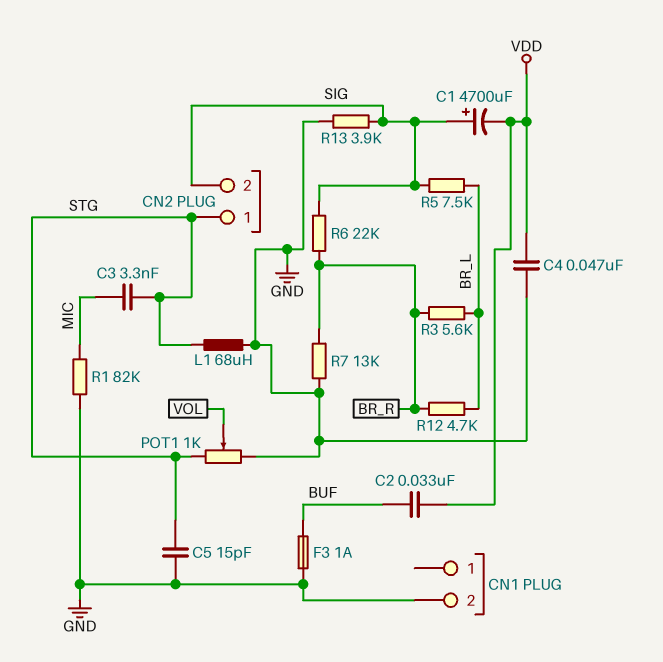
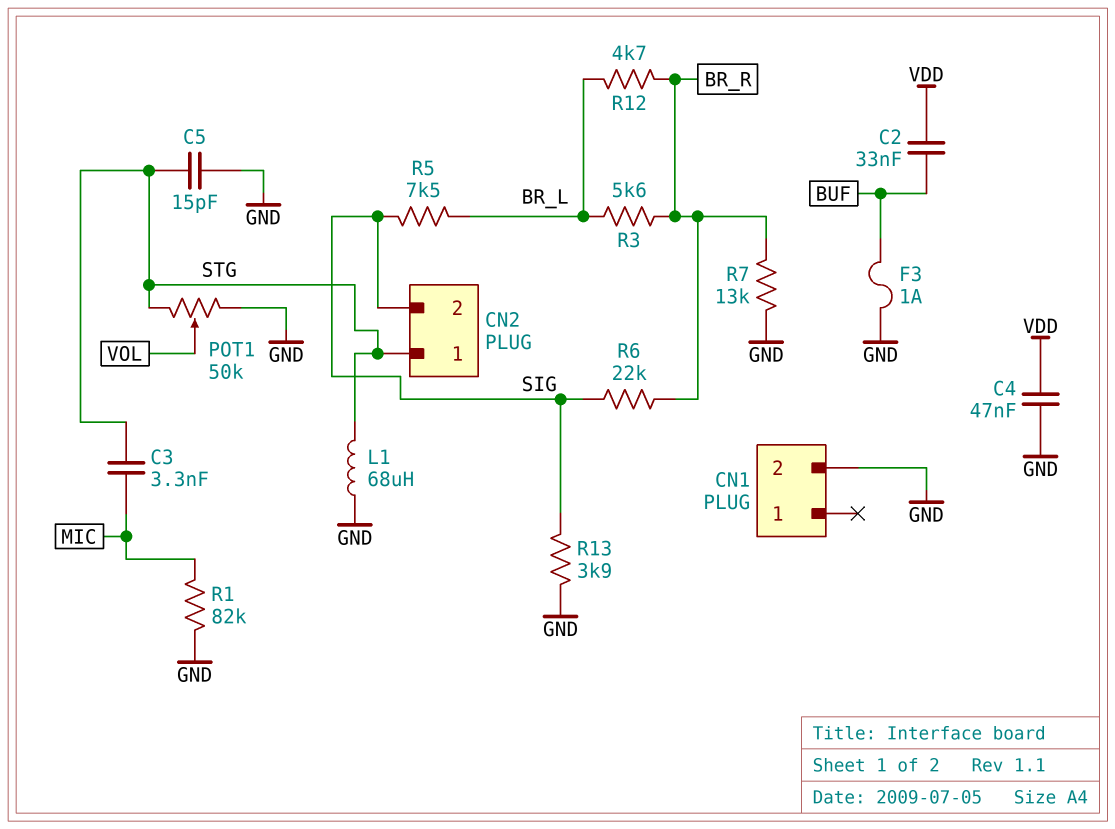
C1: 4700uF (plus SIG, minus VDD) -> none
POT1: 1k (GND, STG, wiper VOL) -> 50k (GND, STG, wiper VOL)

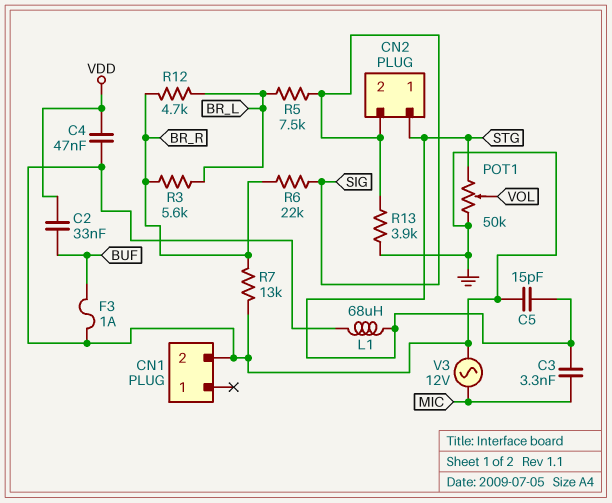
R1: 82k (GND, MIC) -> none
V3: none -> AC 12V (GND, MIC)

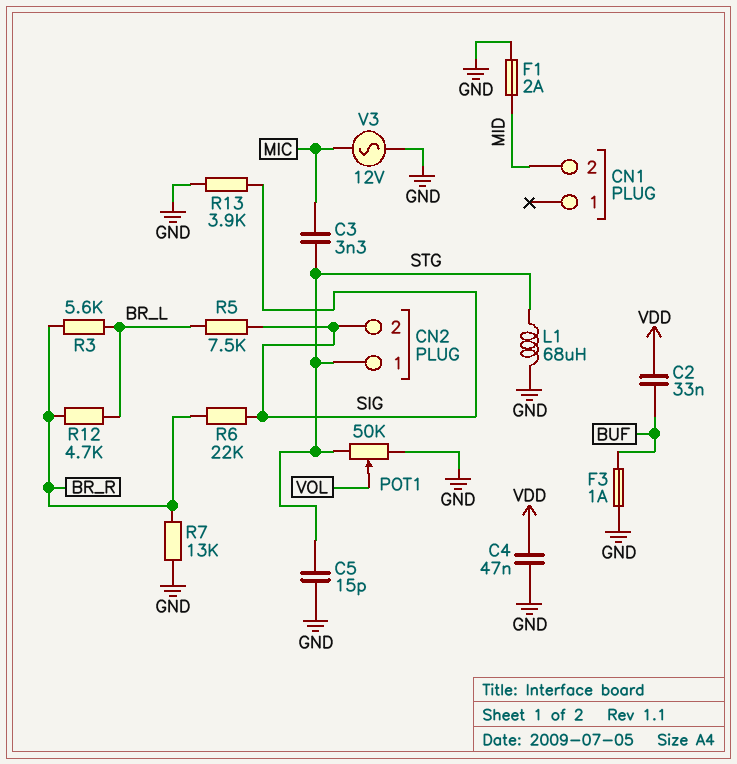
CN1 pin 2: GND -> MID
F1: none -> 2A (GND, MID)

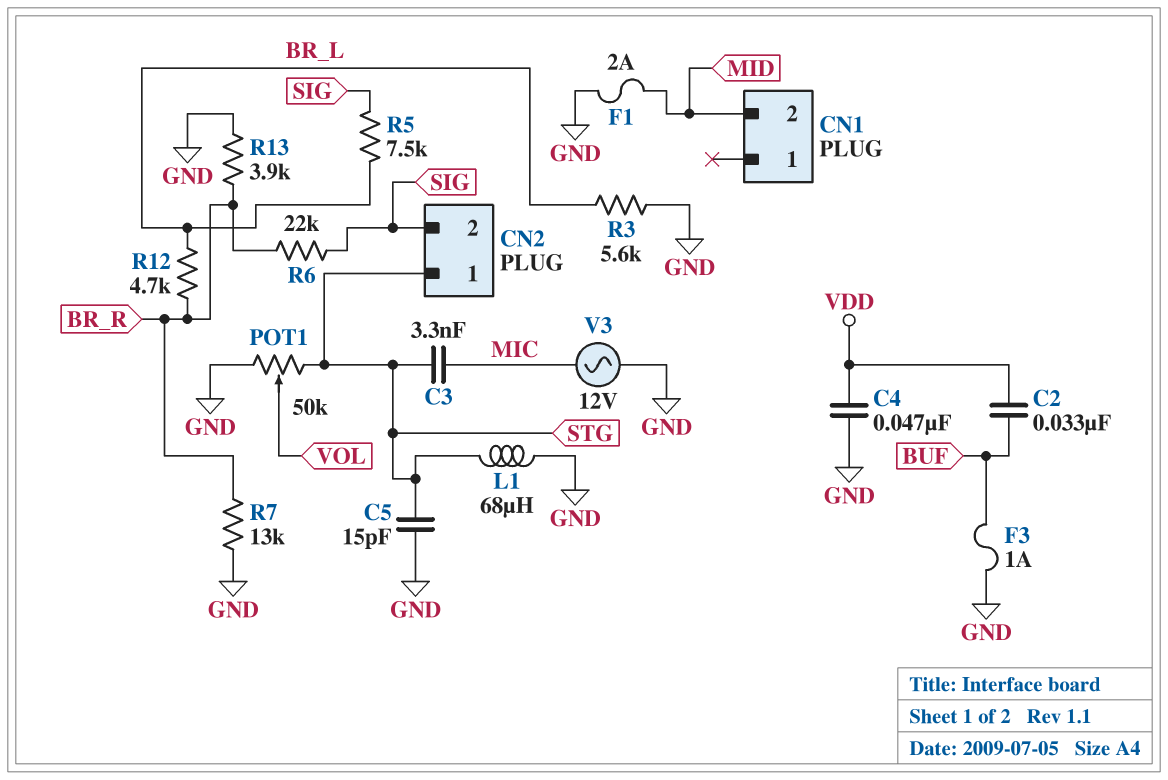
R3: 5.6k (BR_L, BR_R) -> 5.6k (BR_L, GND)
R13: 3.9k (GND, SIG) -> 3.9k (BR_R, GND)

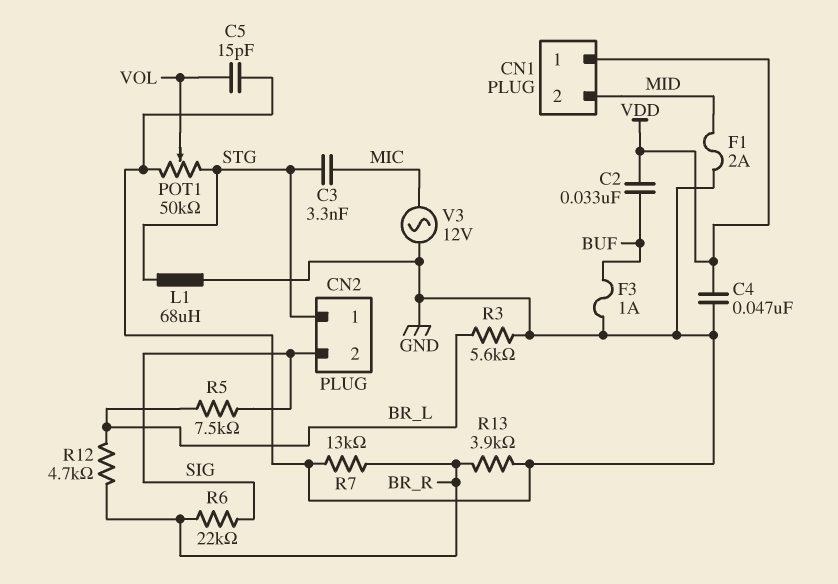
C5: 15pF (GND, STG) -> 15pF (GND, VOL)
CN1 pin 1: none -> VDD

